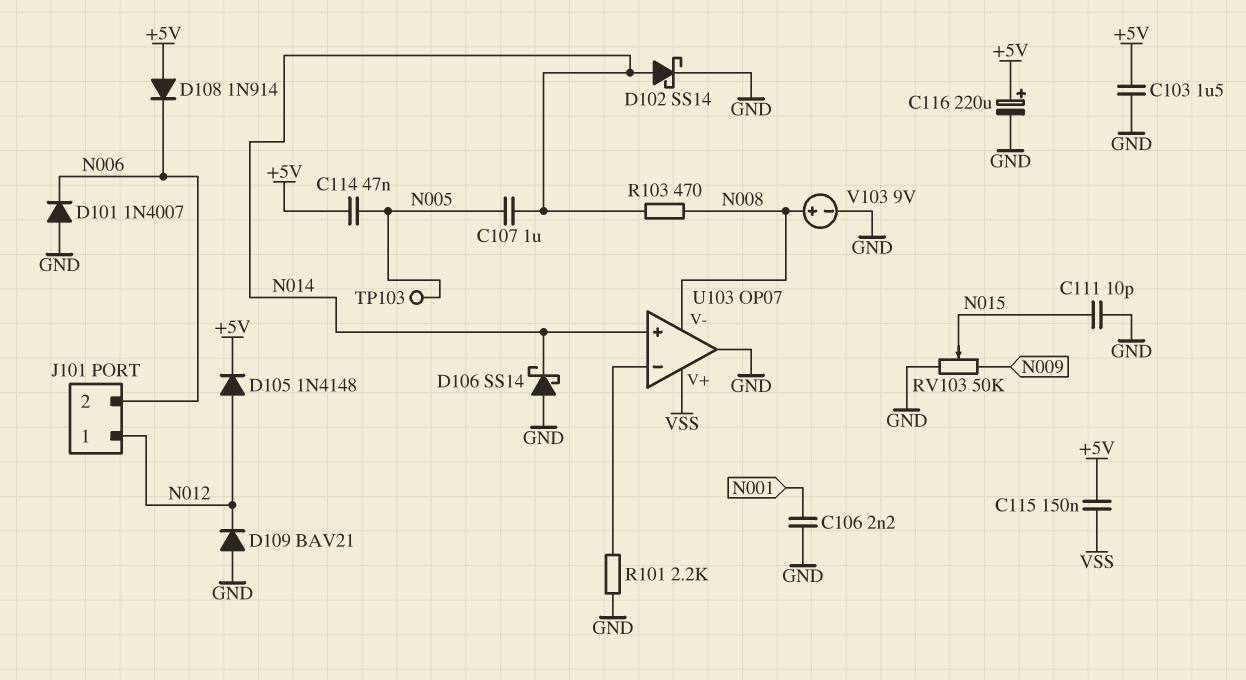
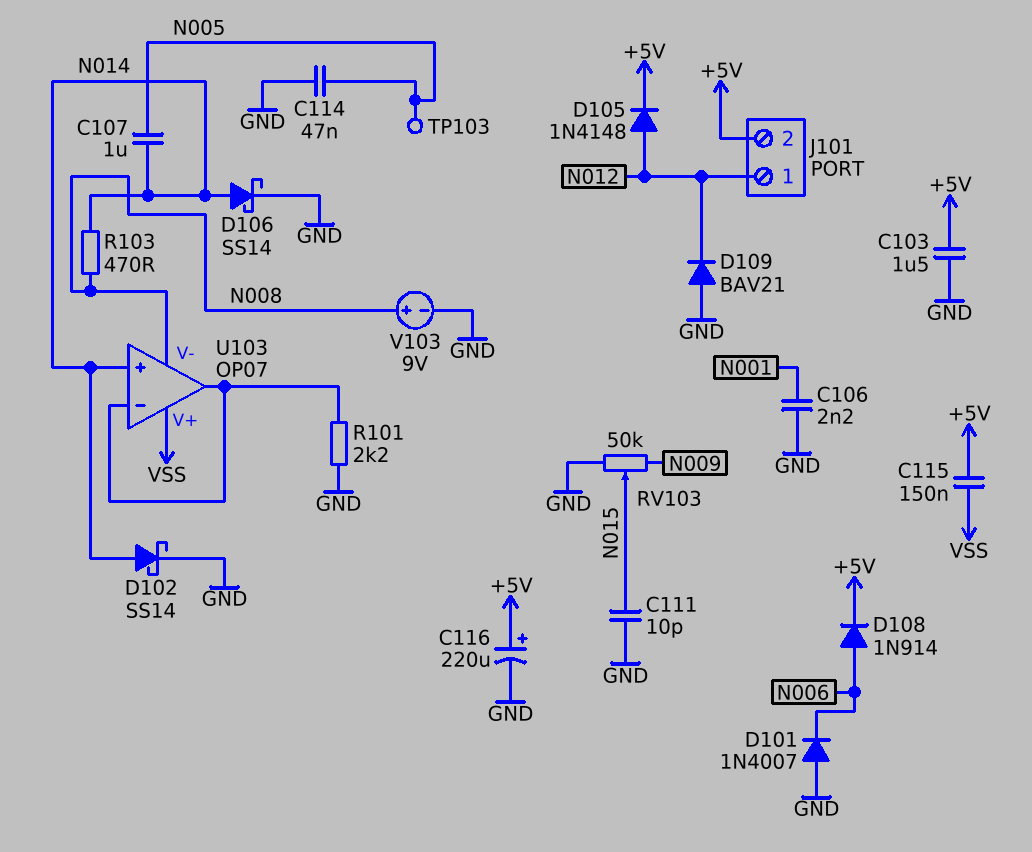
C114: 47nF (+5V, N005) -> 47nF (GND, N005)
D106: schottky SS14 (A GND, K N014) -> schottky SS14 (A N014, K GND)
D108: diode 1N914 (A +5V, K N006) -> diode 1N914 (A N006, K +5V)
J101 pin 2: N006 -> +5V
U103 pin out: GND -> U103/in-

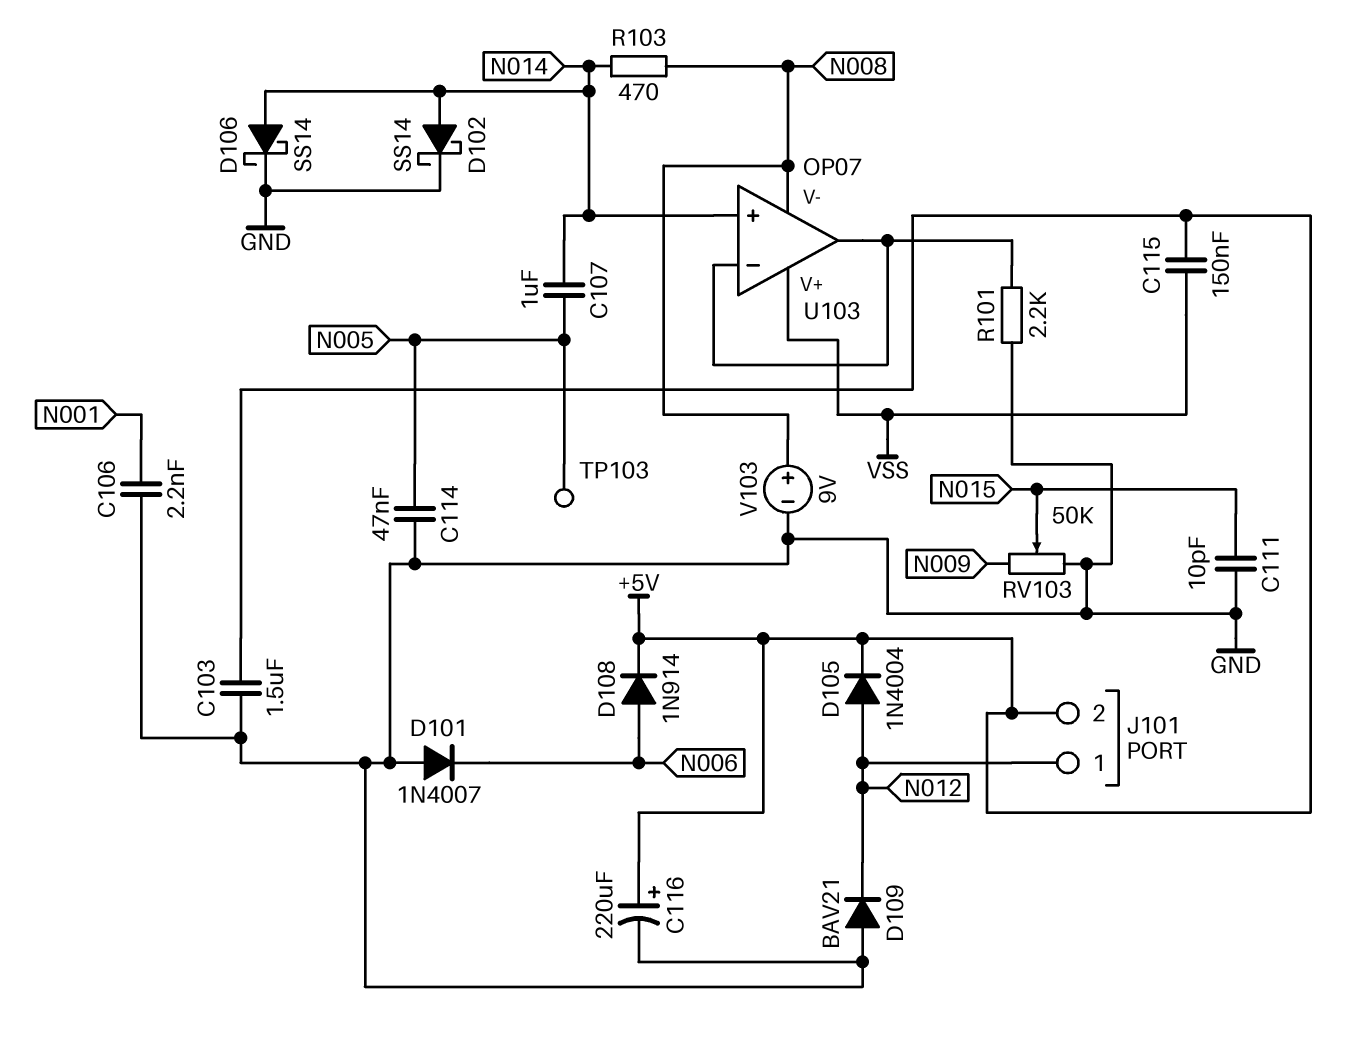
D105: diode 1N4148 (A N012, K +5V) -> diode 1N4004 (A N012, K +5V)

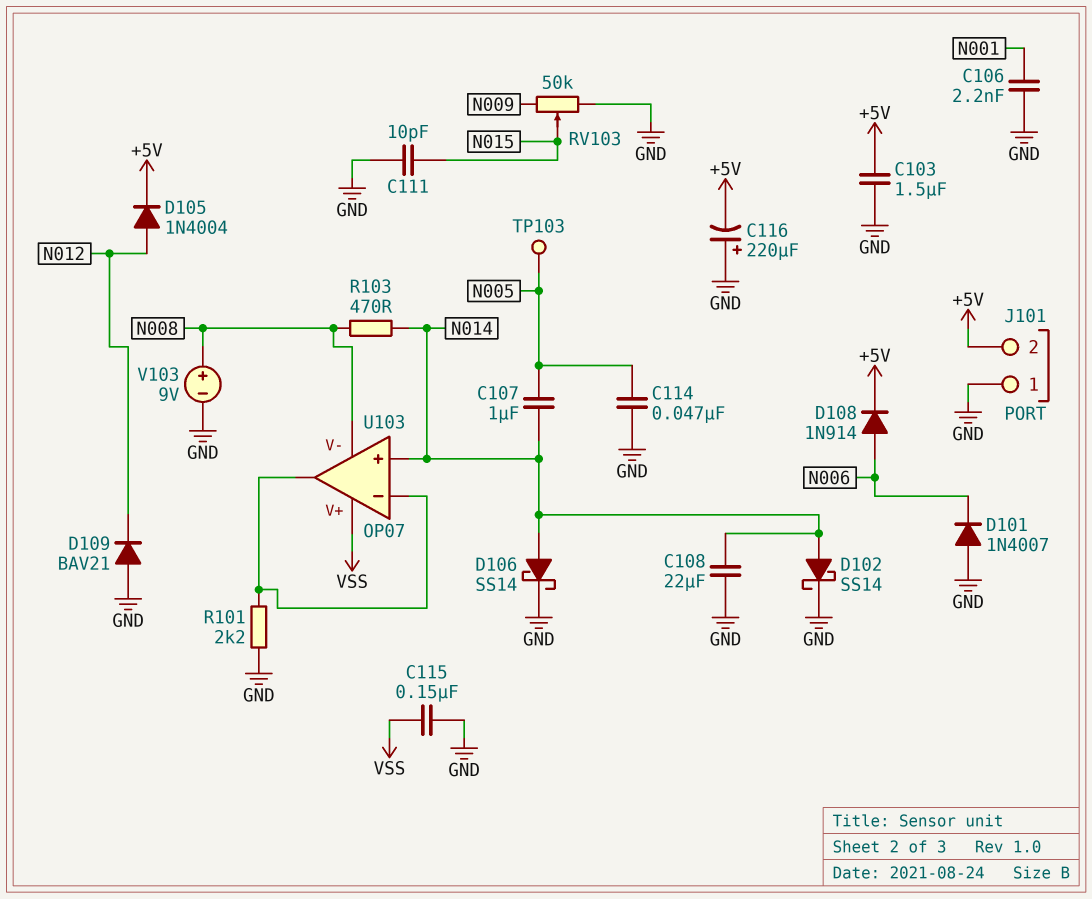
C108: none -> 22uF (GND, N014)
C115: 150nF (+5V, VSS) -> 150nF (GND, VSS)
C116: 220uF (plus +5V, minus GND) -> 220uF (plus GND, minus +5V)
J101 pin 1: N012 -> GND

